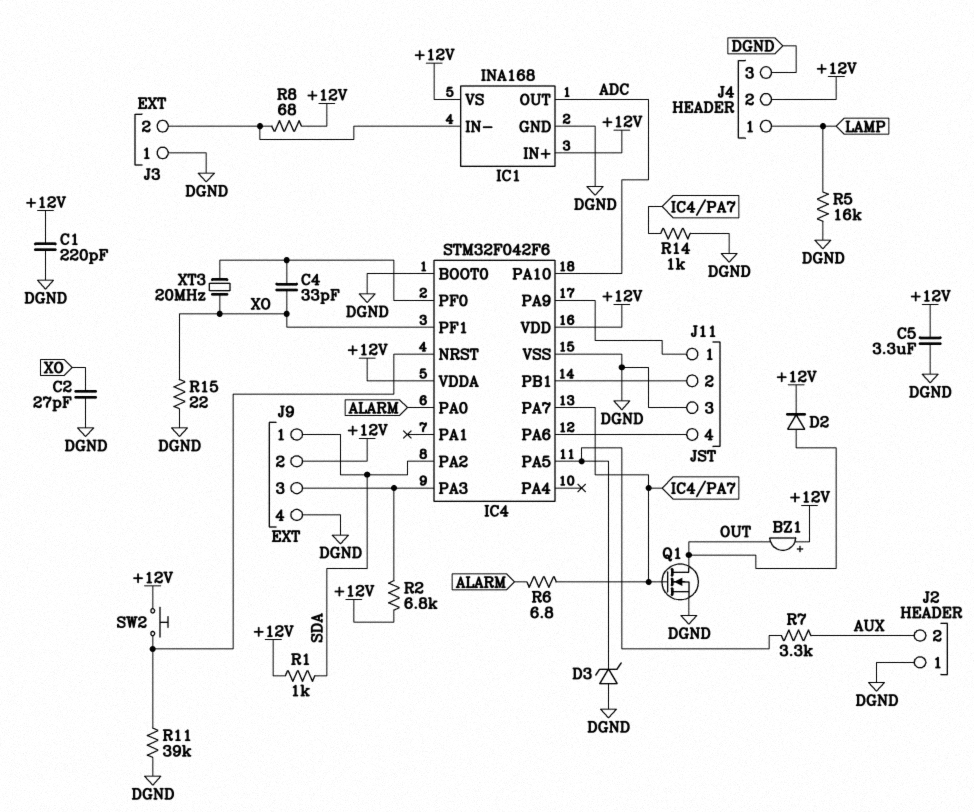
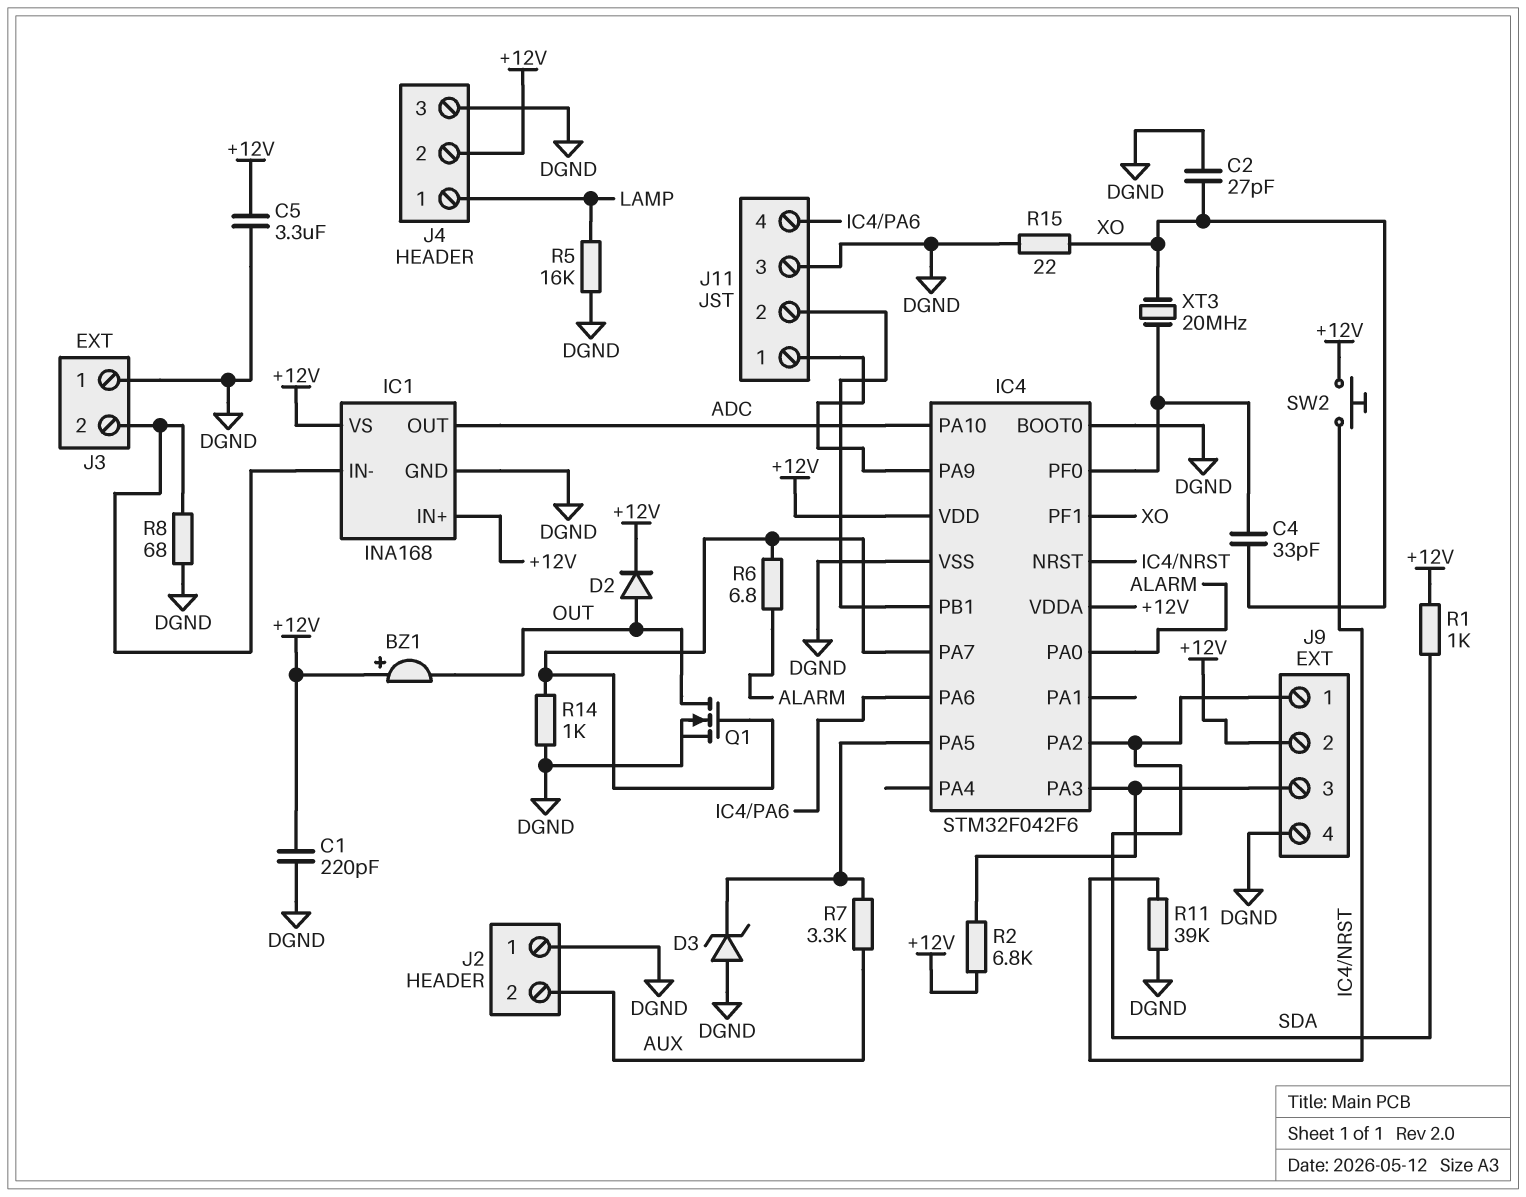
R8: 68 (+12V, IC1/IN-) -> 68 (DGND, IC1/IN-)

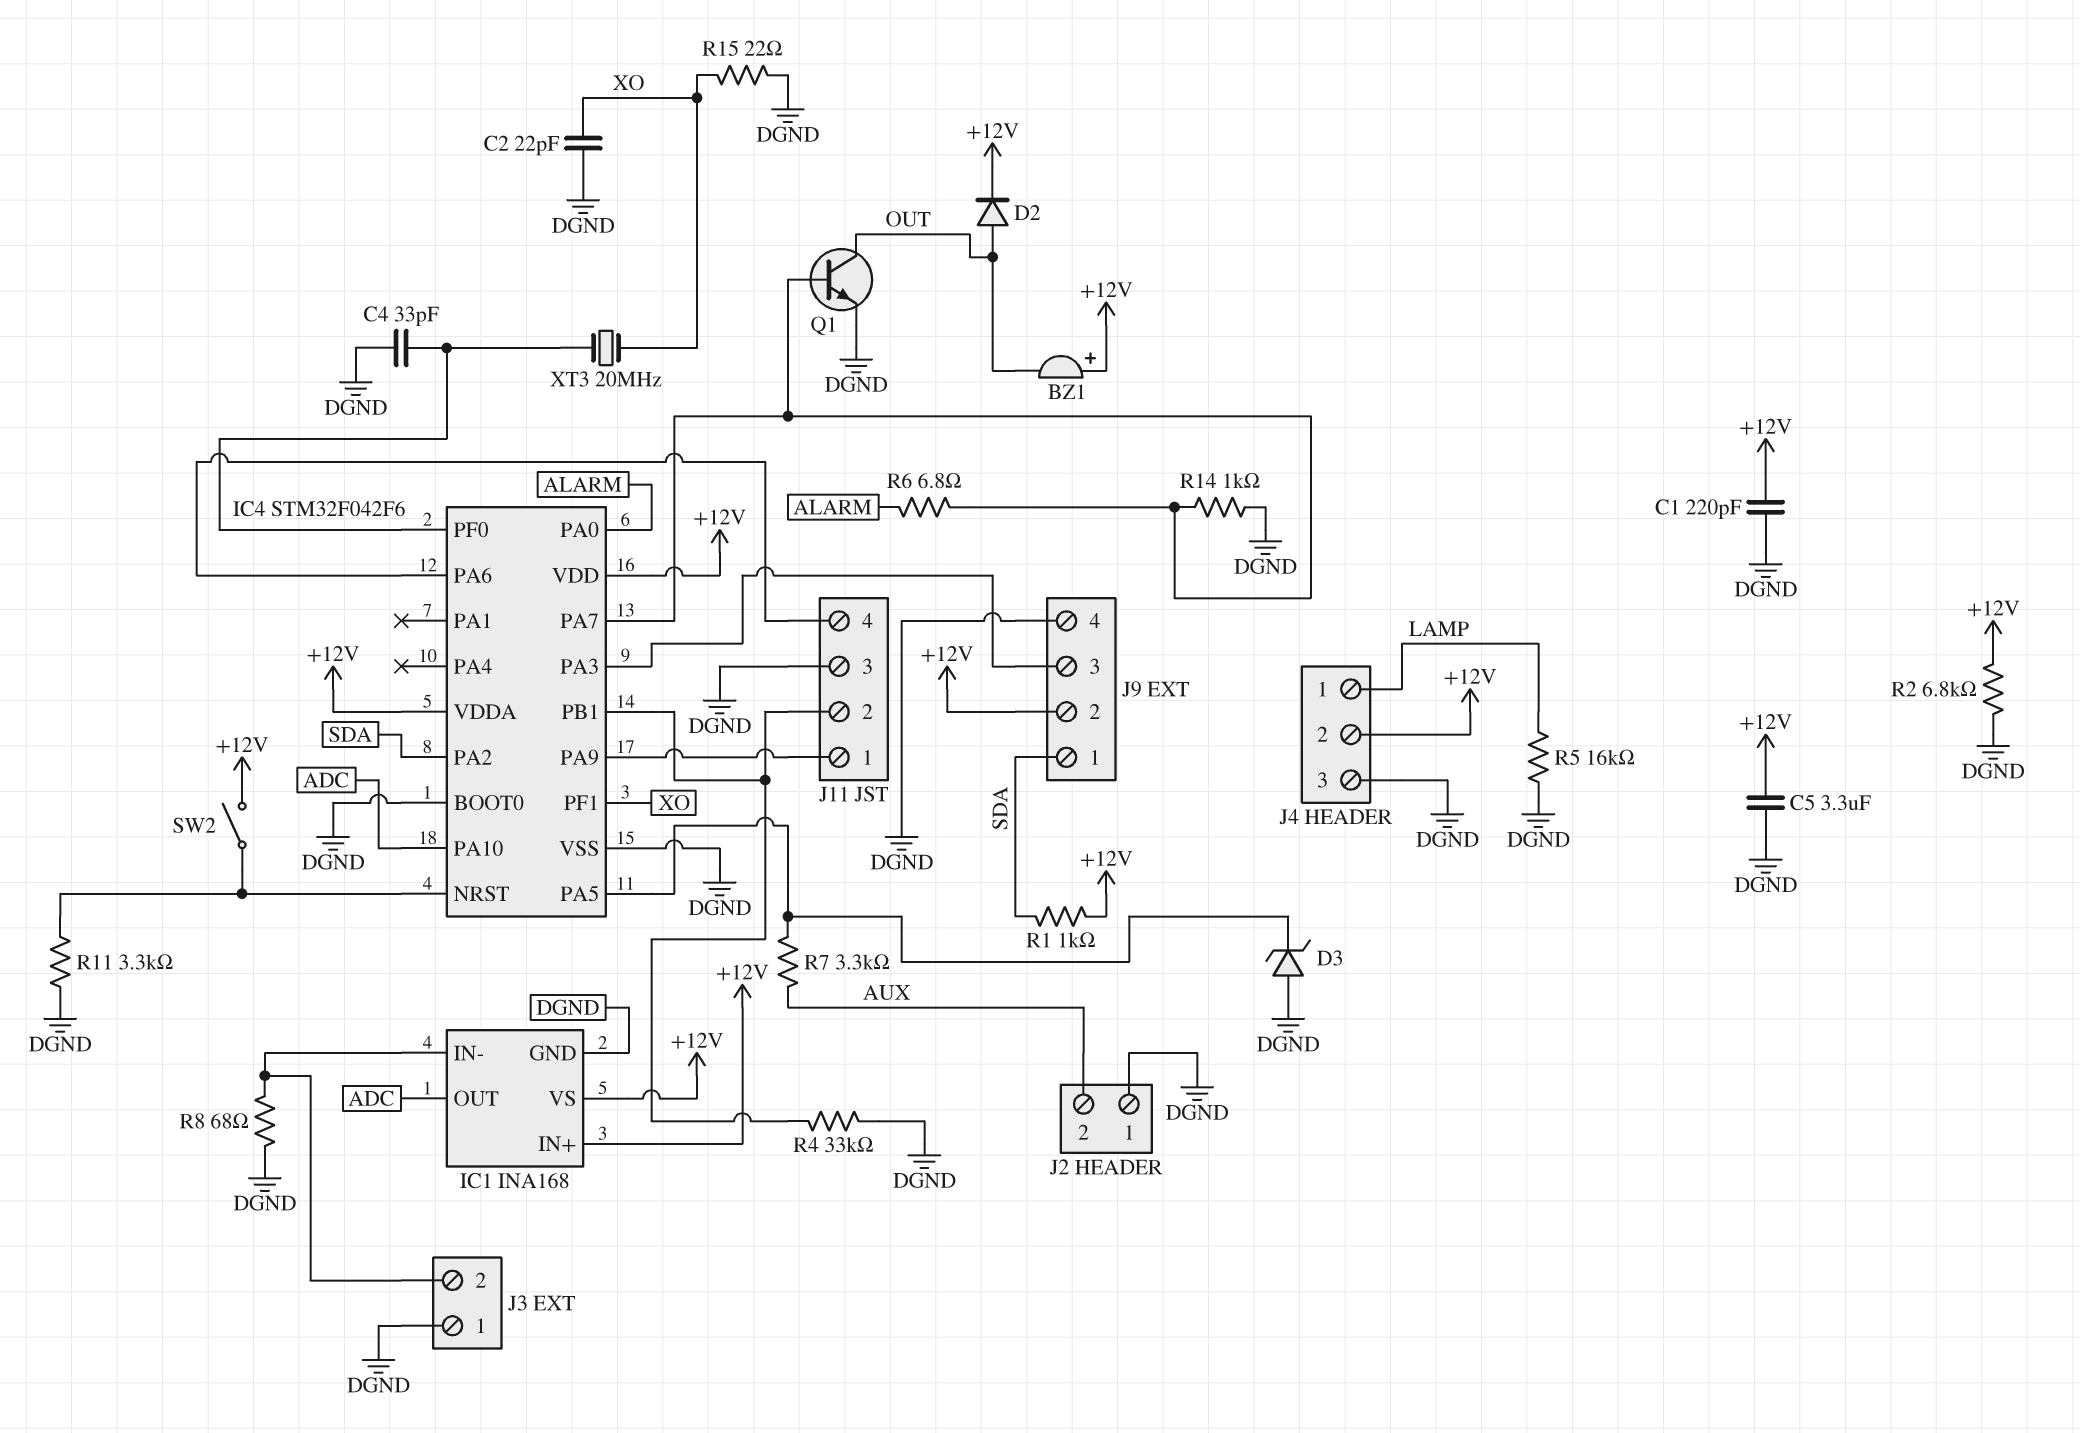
C2: 27pF (DGND, XO) -> 22pF (DGND, XO)
C4: 33pF (IC4/PF0, XO) -> 33pF (DGND, IC4/PF0)
Q1: NMOS (G IC4/PA7, D OUT, S DGND) -> NPN (B IC4/PA7, C OUT, E DGND)
R2: 6.8k (+12V, IC4/PA3) -> 6.8k (+12V, DGND)
R4: none -> 33k (DGND, IC4/PB1)
R11: 39k (DGND, IC4/NRST) -> 3.3k (DGND, IC4/NRST)
SW2: button (+12V, IC4/NRST) -> switch (+12V, IC4/NRST)

